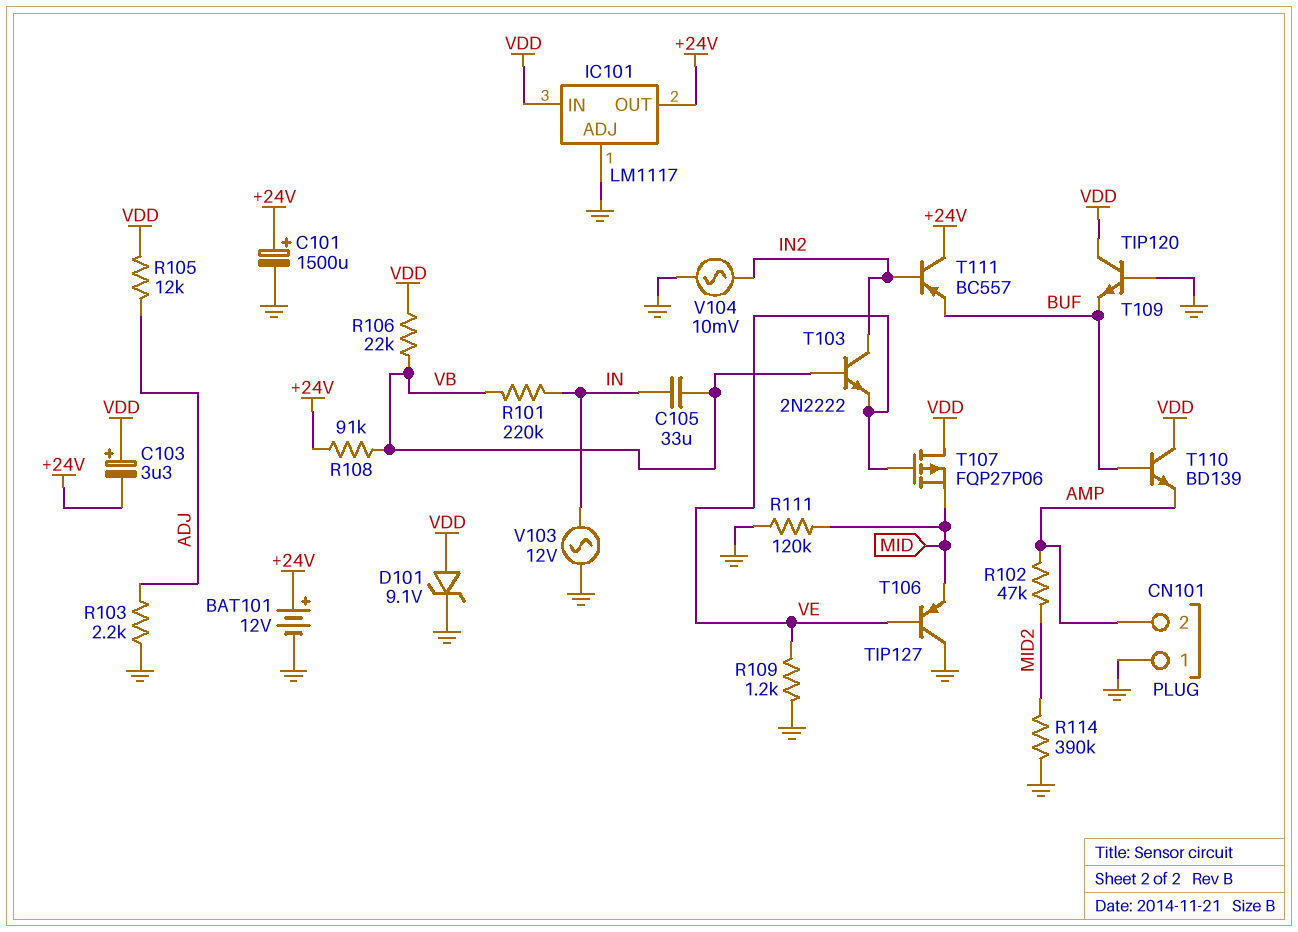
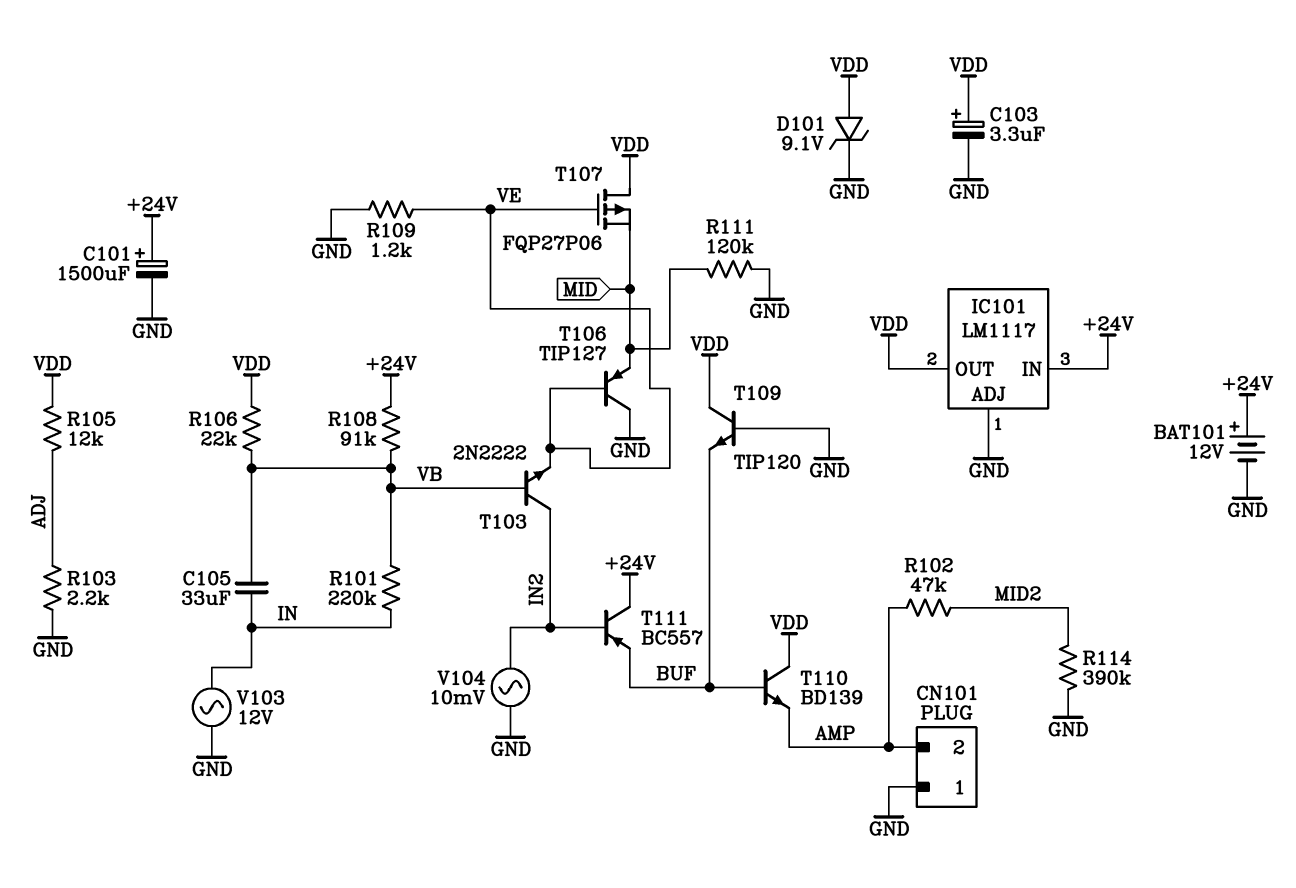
C103: 3.3uF (plus VDD, minus +24V) -> 3.3uF (plus VDD, minus GND)
IC101 pin IN: VDD -> +24V
IC101 pin OUT: +24V -> VDD

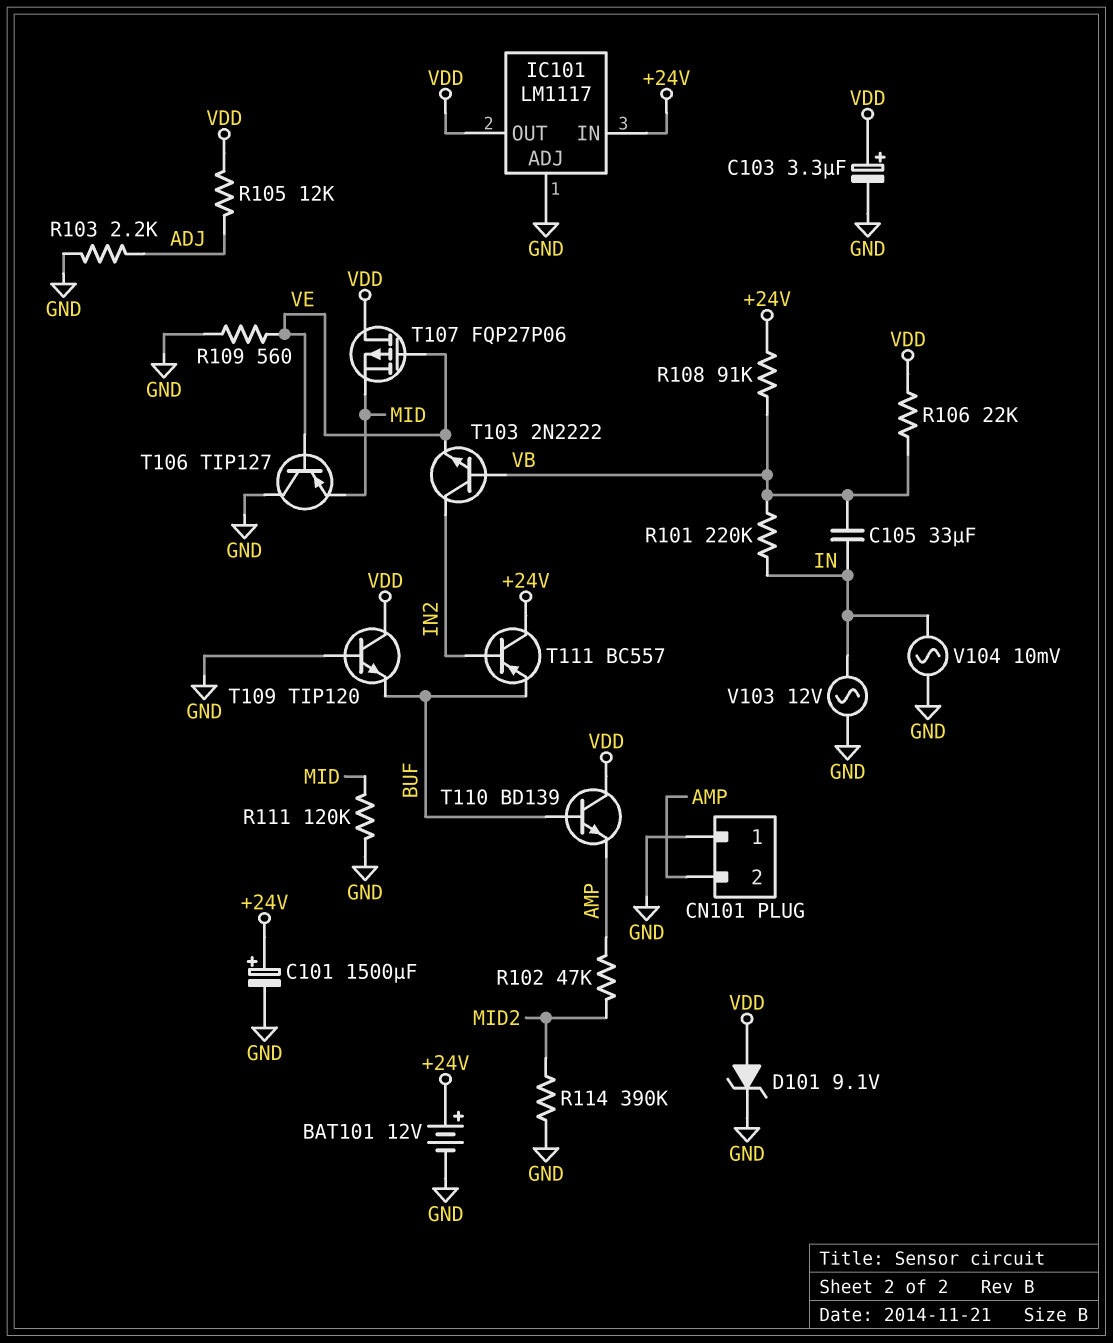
R109: 1.2k (GND, VE) -> 560 (GND, VE)
V104: AC 10mV (GND, IN2) -> AC 10mV (GND, IN)

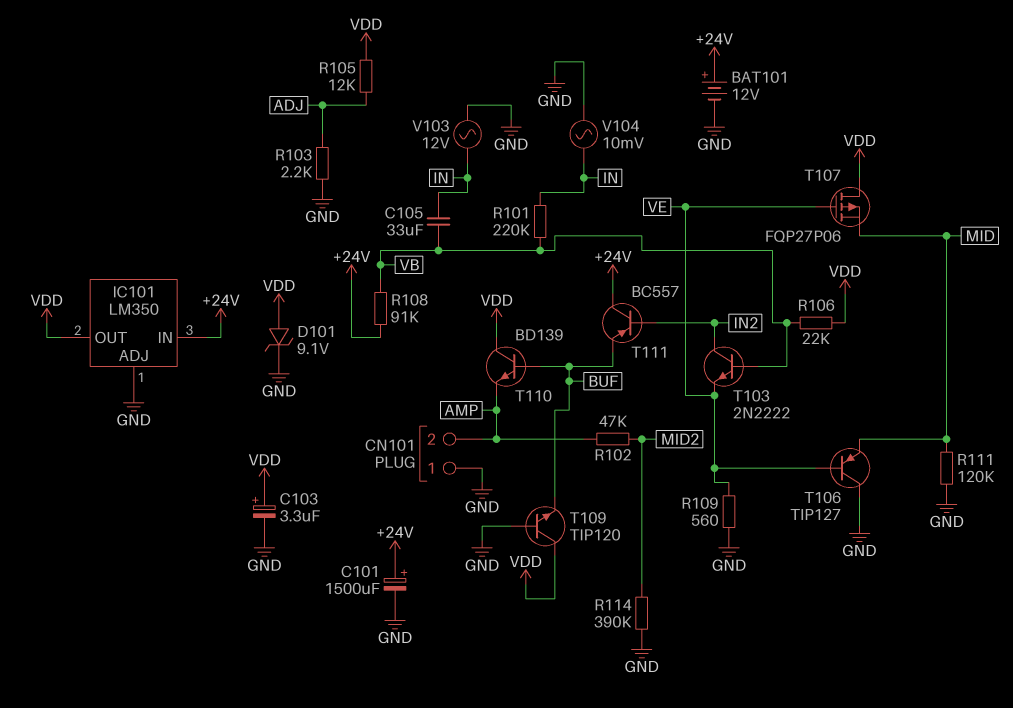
IC101: LM1117 -> LM350

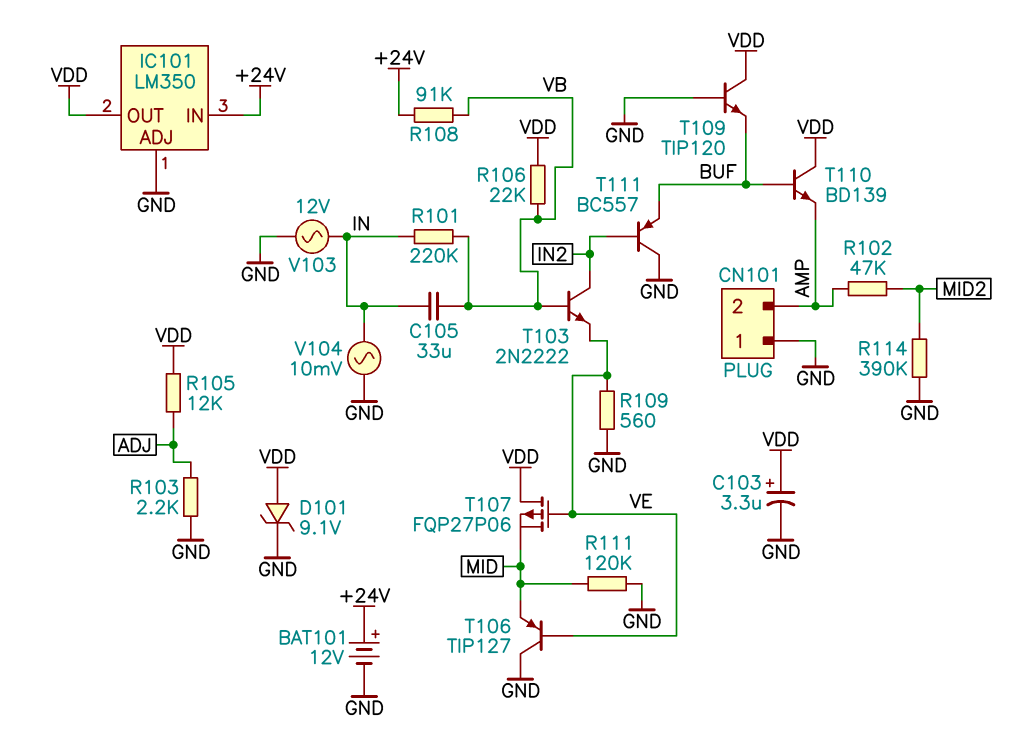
C101: 1500uF (plus +24V, minus GND) -> none
T111: PNP BC557 (B IN2, C +24V, E BUF) -> PNP BC557 (B IN2, C GND, E BUF)

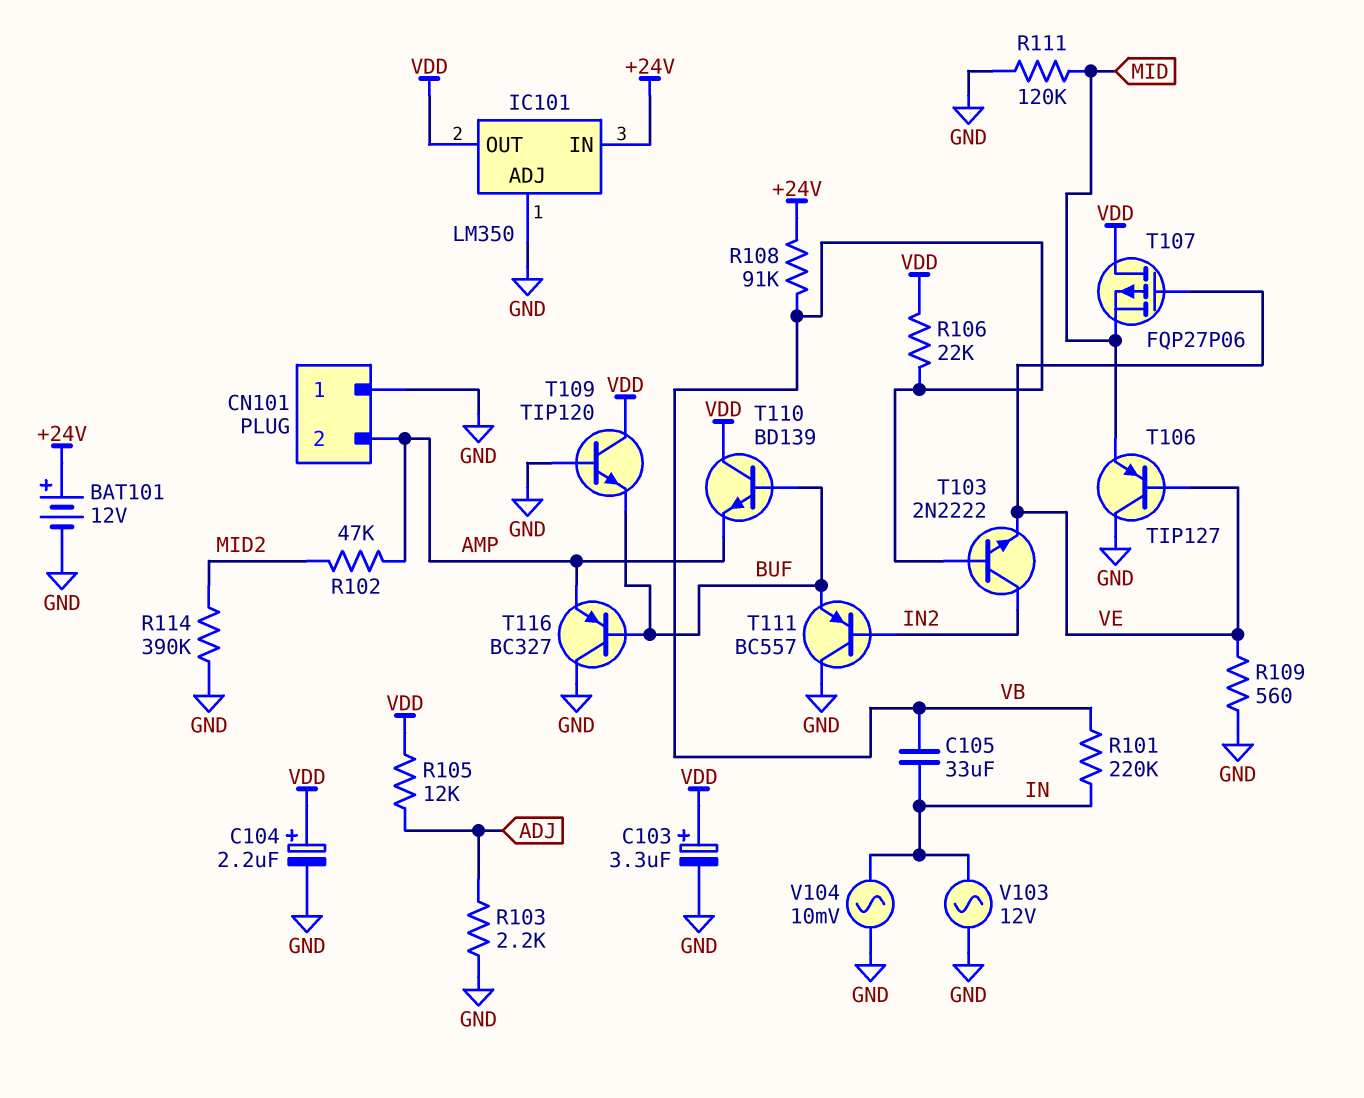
C104: none -> 2.2uF (plus VDD, minus GND)
D101: zener 9.1V (A VDD, K GND) -> none
T116: none -> PNP BC327 (B BUF, C GND, E AMP)

